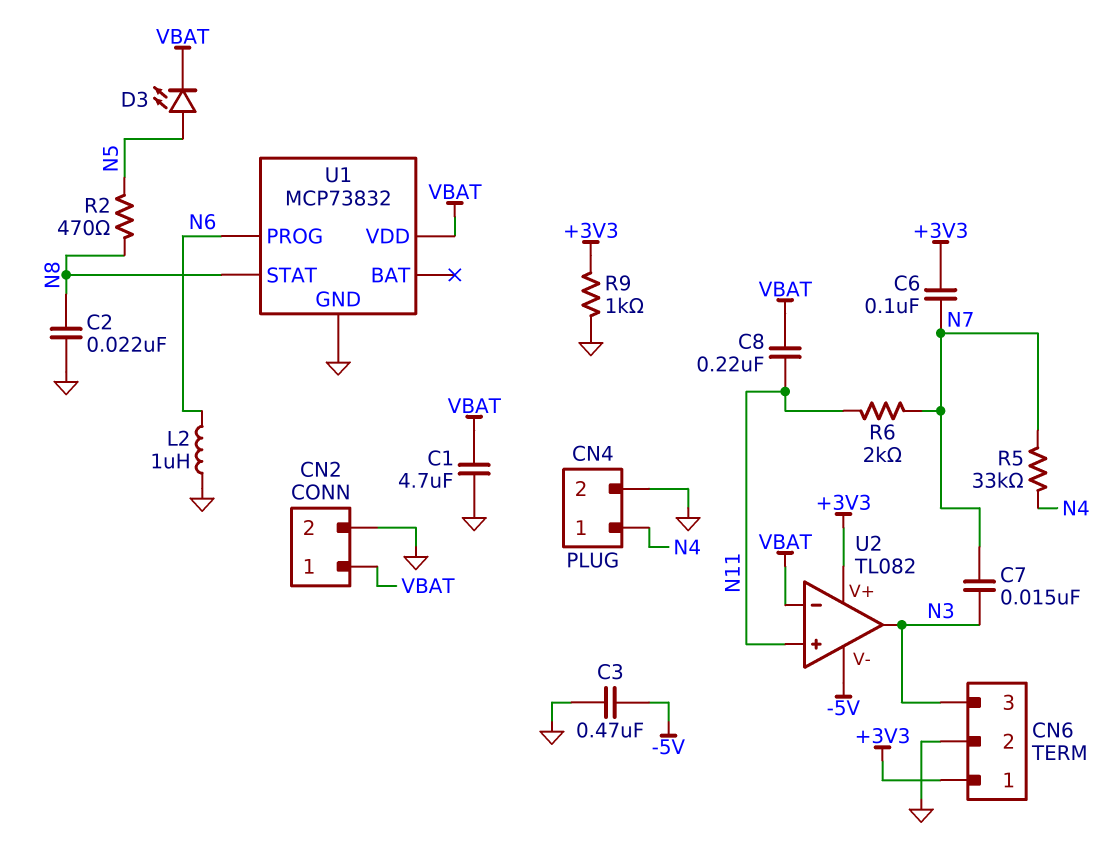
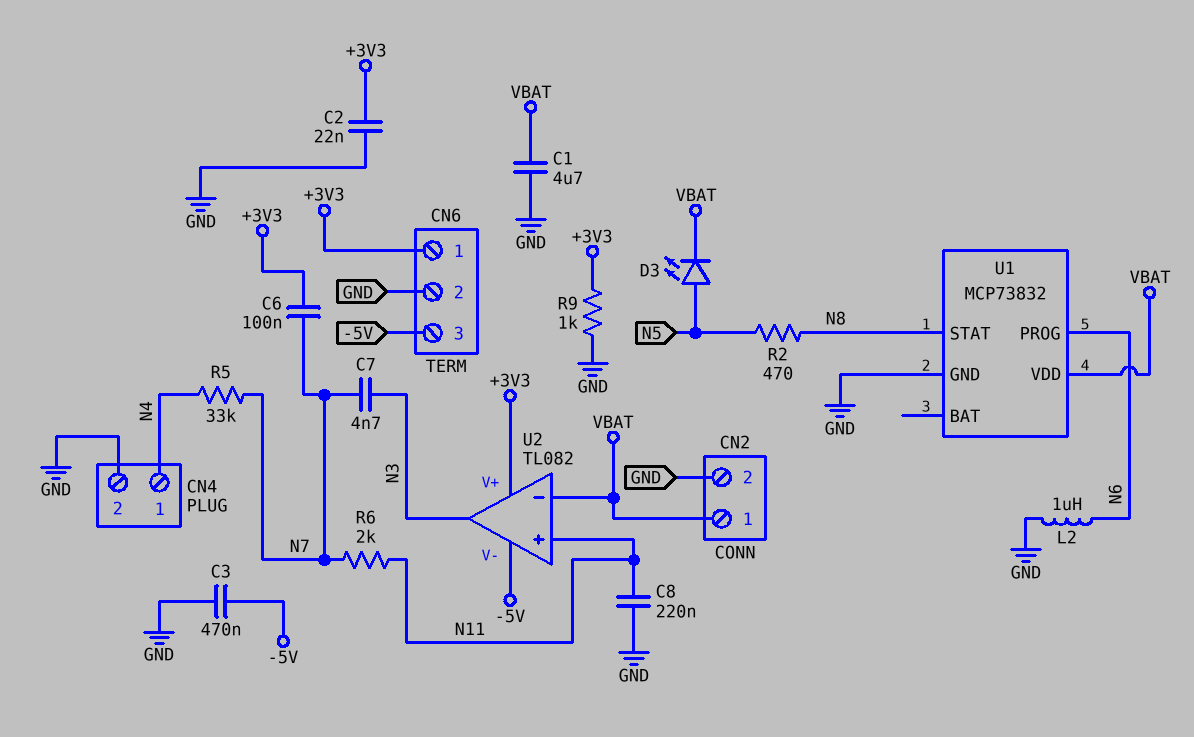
C2: 22nF (GND, N8) -> 22nF (+3V3, GND)
C7: 15nF (N3, N7) -> 4.7nF (N3, N7)
C8: 220nF (N11, VBAT) -> 220nF (GND, N11)
CN6 pin 3: N3 -> -5V

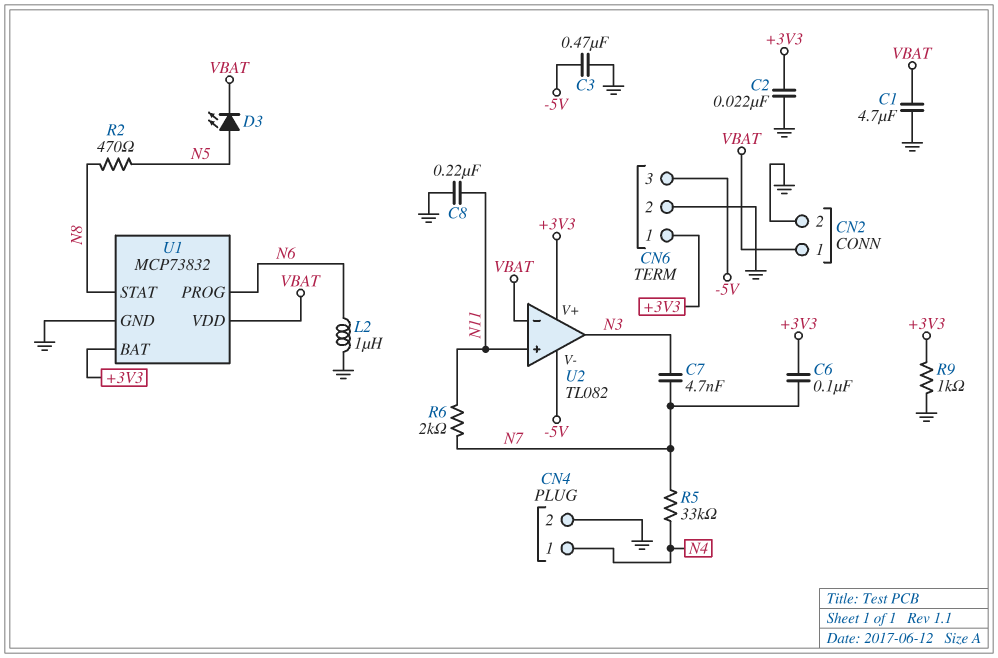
U1 pin BAT: none -> +3V3

